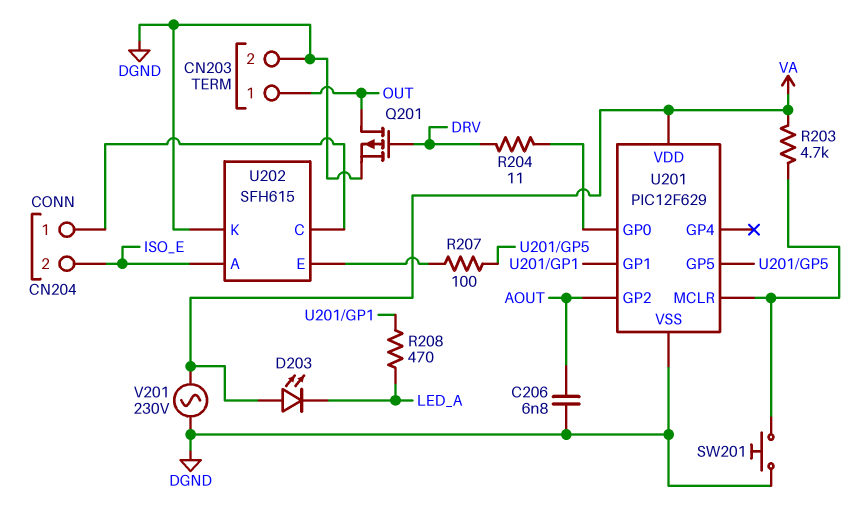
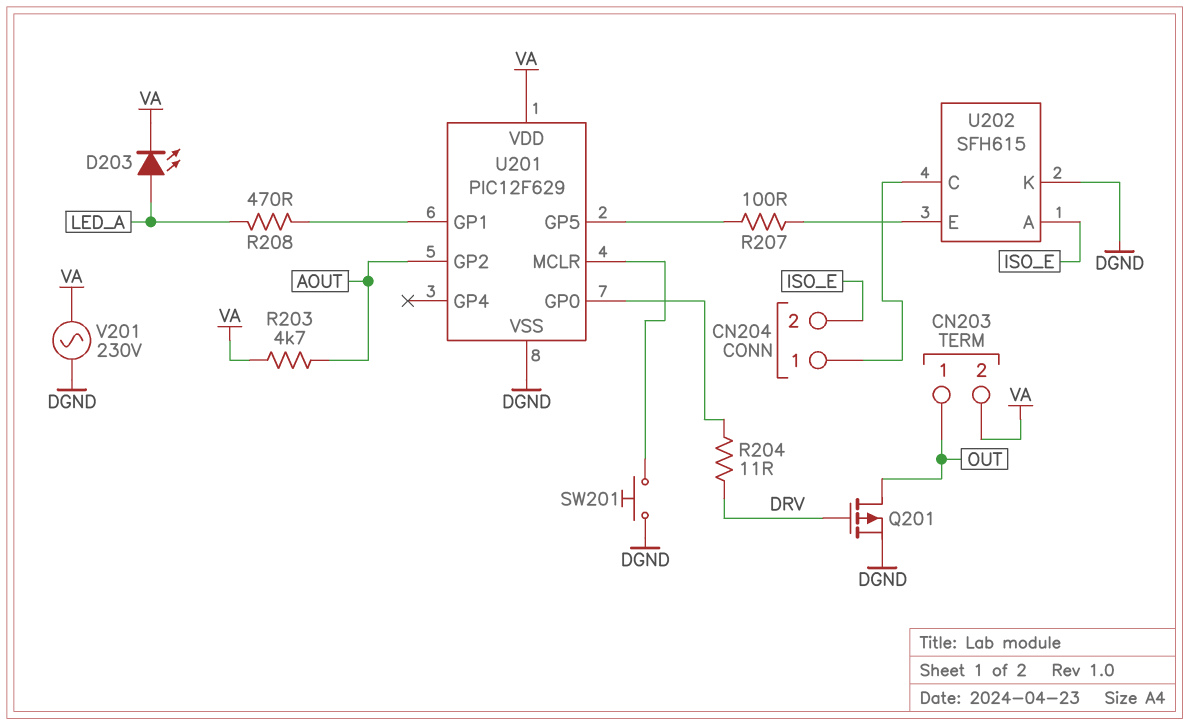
C206: 6.8nF (AOUT, DGND) -> none
CN203 pin 2: DGND -> VA
D203: LED (A VA, K LED_A) -> LED (A LED_A, K VA)
R203: 4.7k (U201/MCLR, VA) -> 4.7k (AOUT, VA)

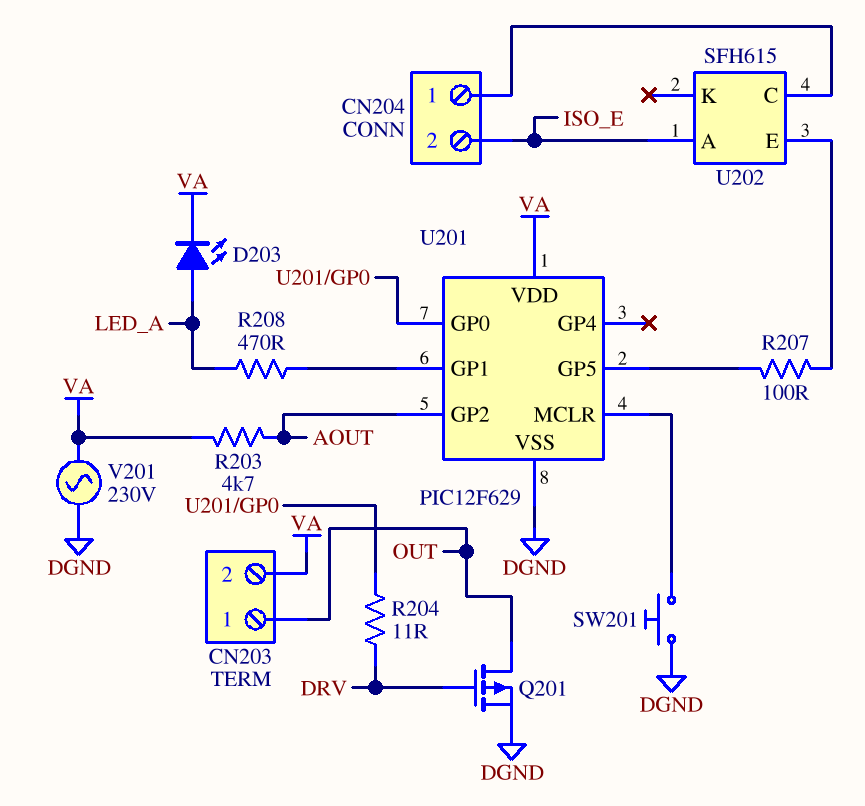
U202 pin K: DGND -> none

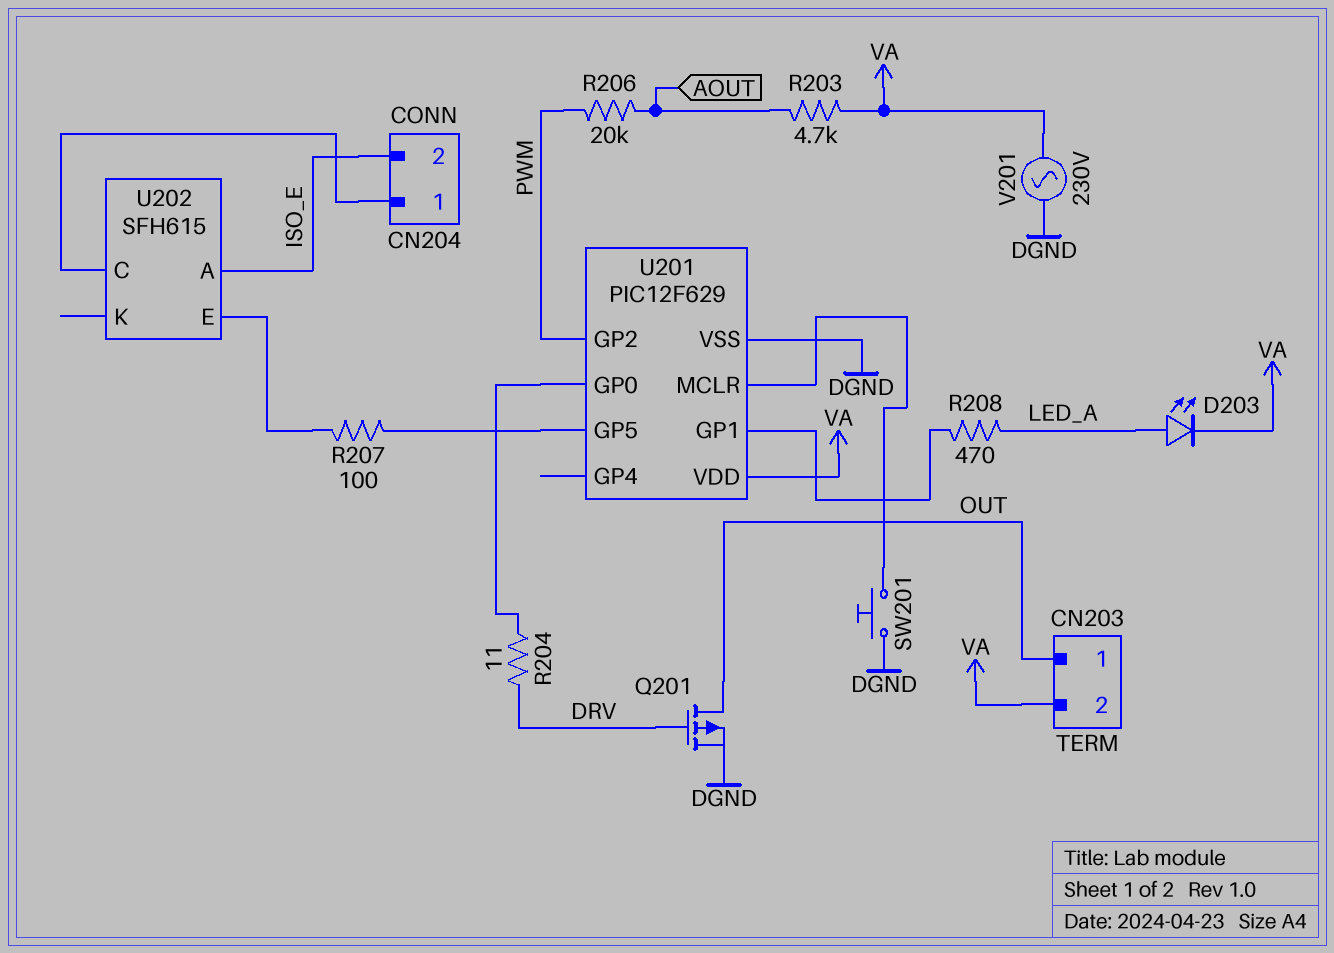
R206: none -> 20k (AOUT, PWM)
U201 pin GP2: AOUT -> PWM

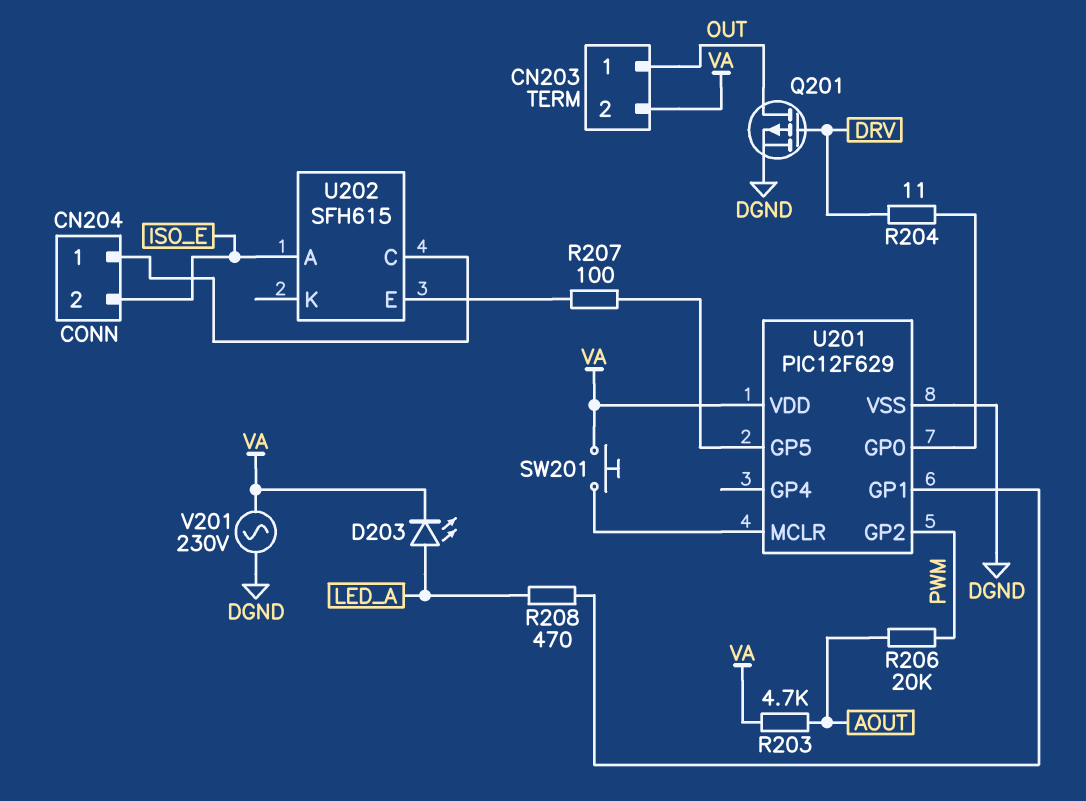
SW201: button (DGND, U201/MCLR) -> button (U201/MCLR, VA)

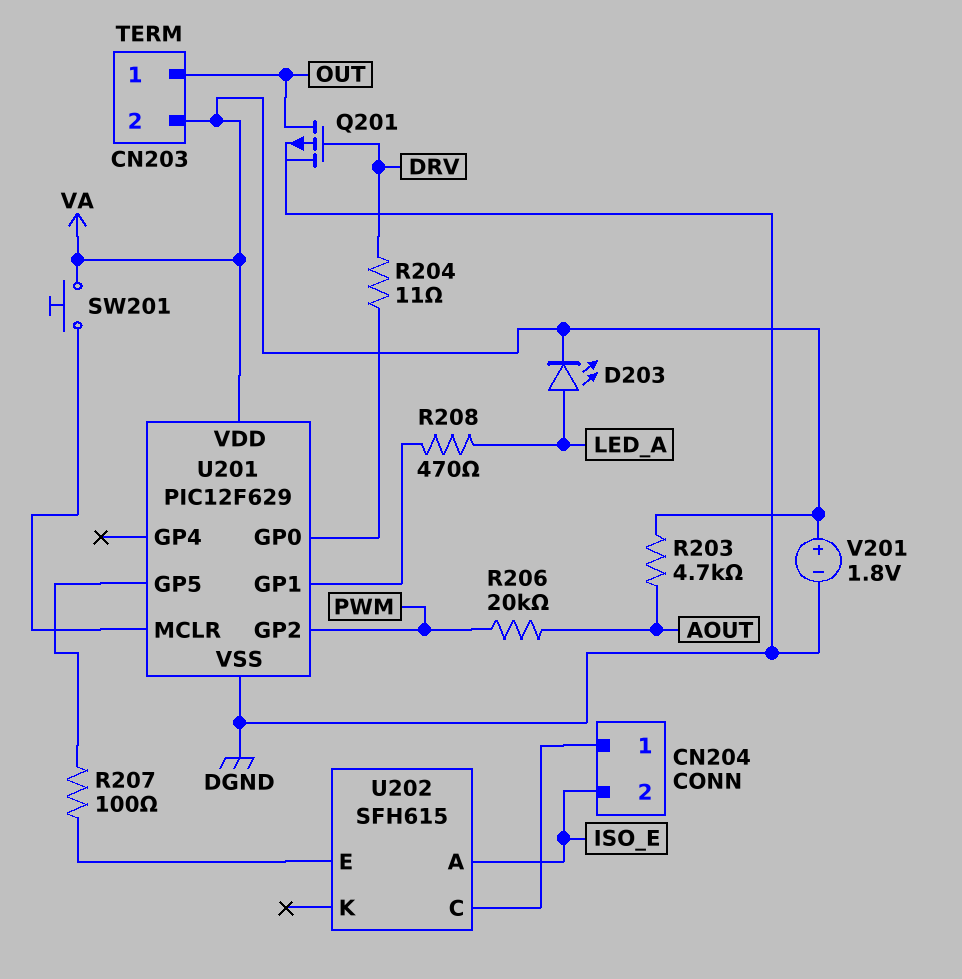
V201: AC 230V (DGND, VA) -> 1.8V (plus VA, minus DGND)

